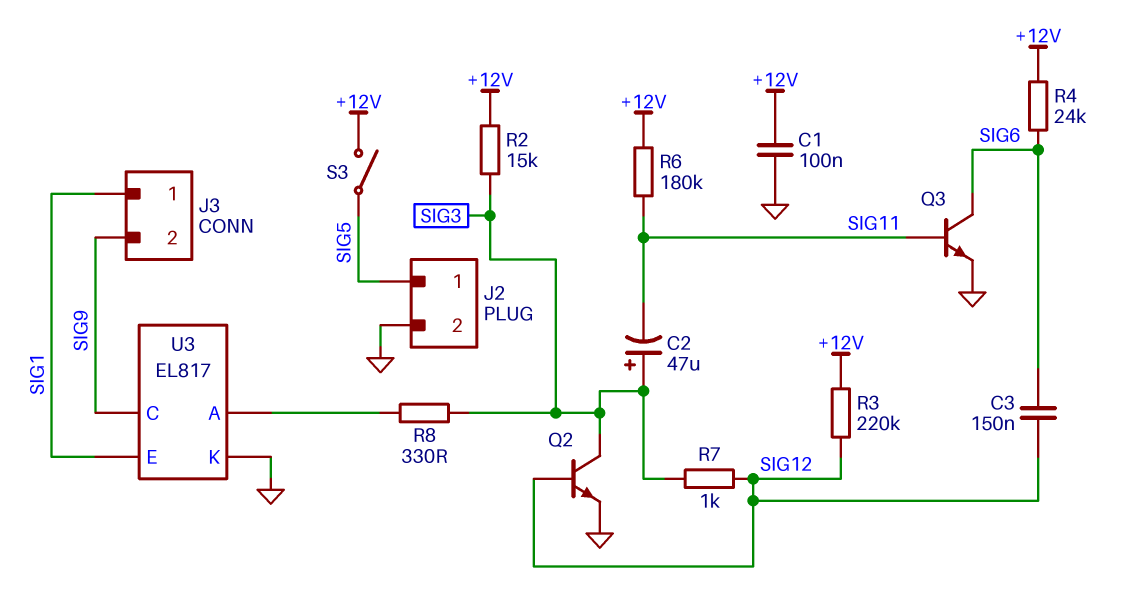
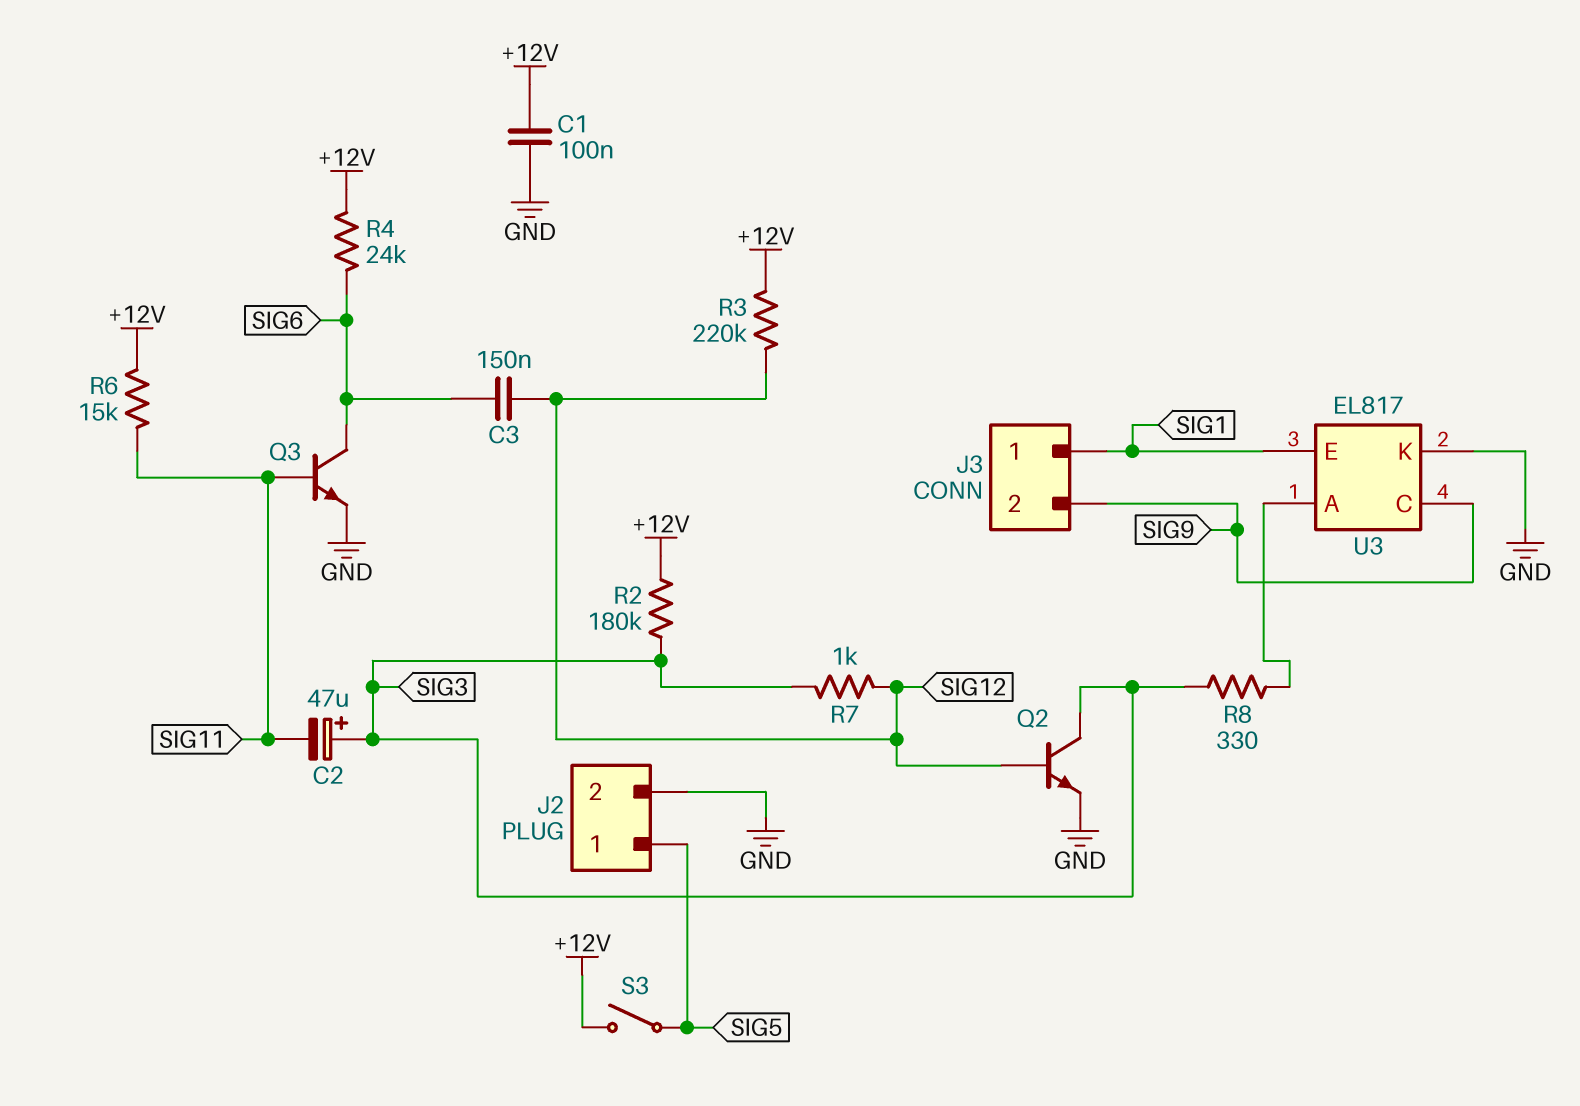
R2: 15k (+12V, SIG3) -> 180k (+12V, SIG3)
R6: 180k (+12V, SIG11) -> 15k (+12V, SIG11)

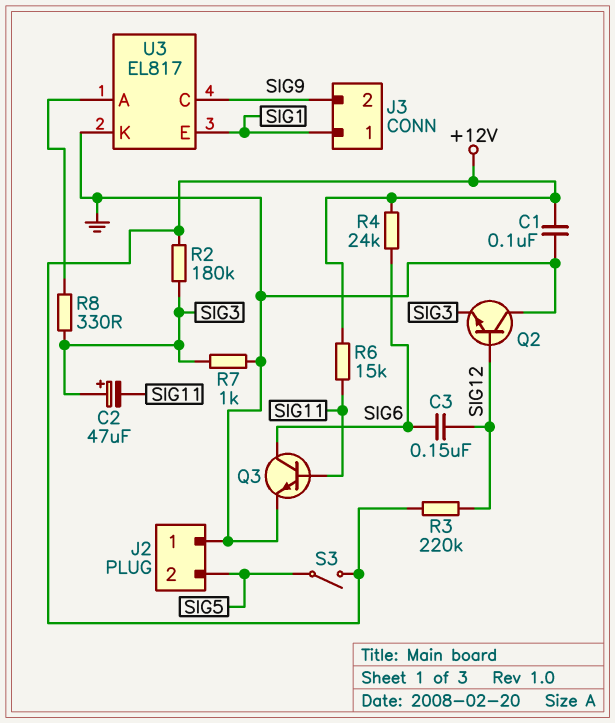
J2 pin 1: SIG5 -> GND
J2 pin 2: GND -> SIG5
Q2: NPN (B SIG12, C SIG3, E GND) -> NPN (B SIG12, C GND, E SIG3)
R7: 1k (SIG3, SIG12) -> 1k (GND, SIG3)

